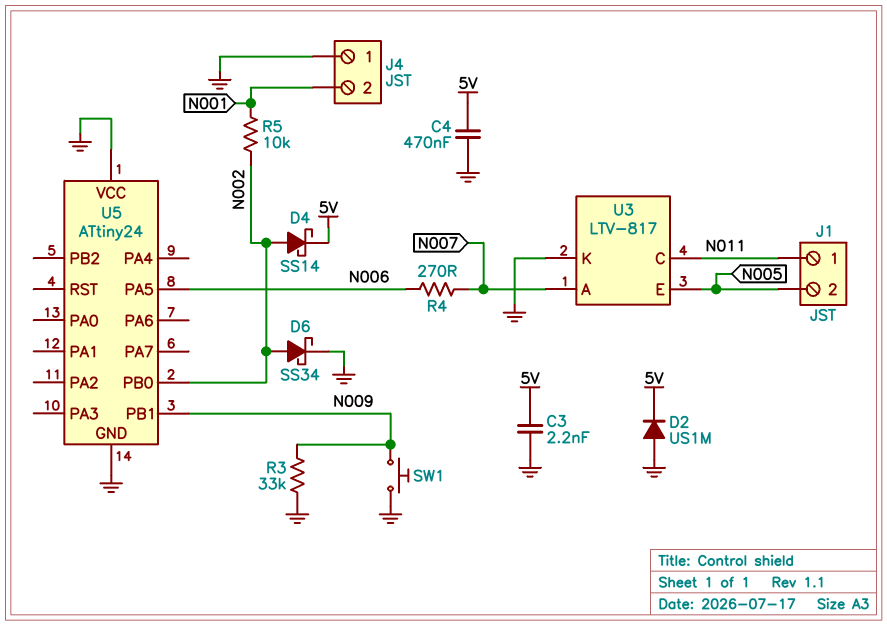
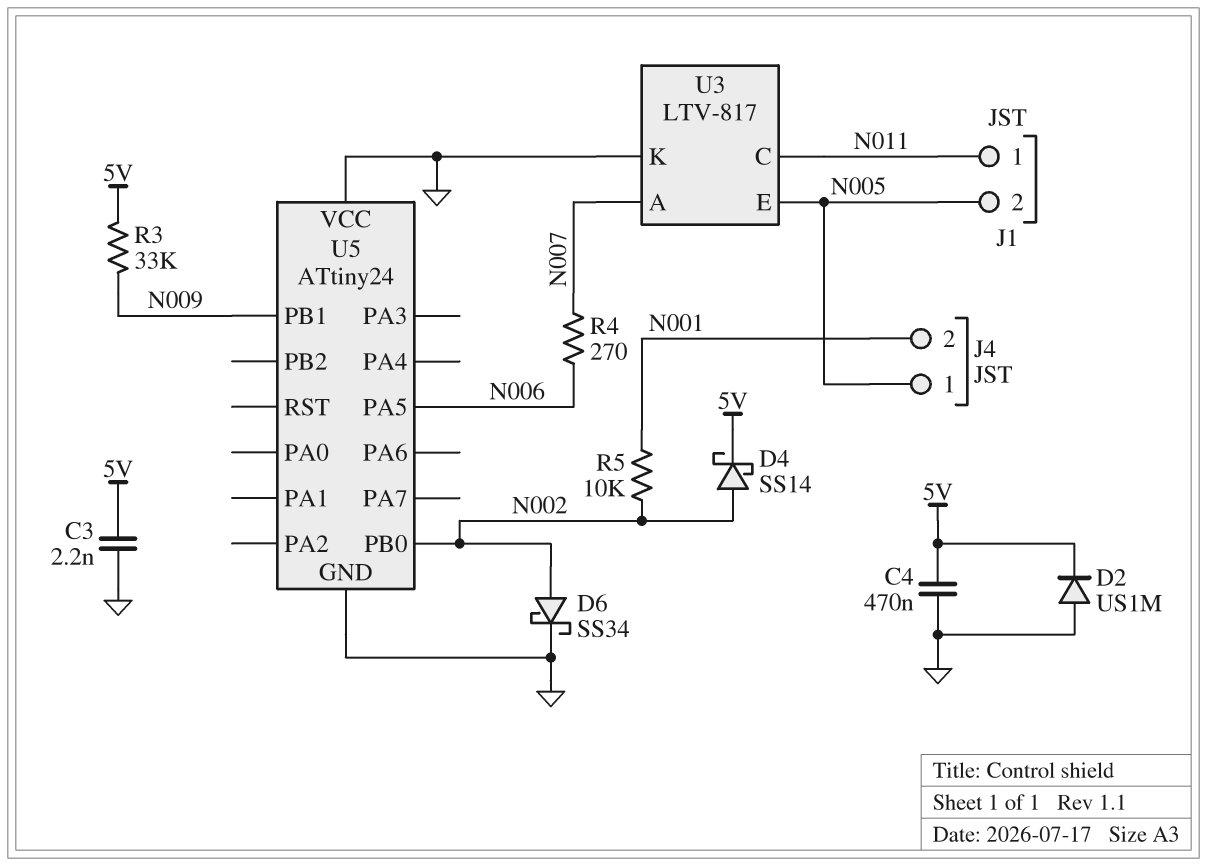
J4 pin 1: GND -> N005
R3: 33k (GND, N009) -> 33k (5V, N009)
SW1: button (GND, N009) -> none

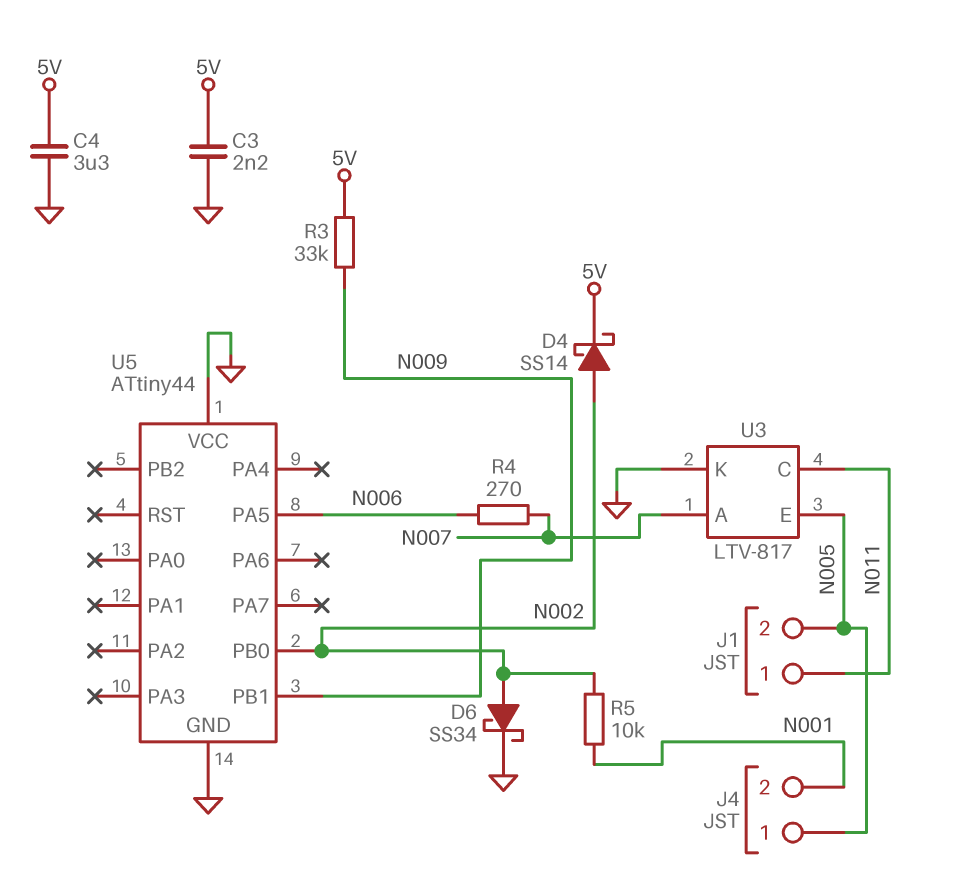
C4: 470nF (5V, GND) -> 3.3uF (5V, GND)
D2: diode US1M (A GND, K 5V) -> none
U5: ATtiny24 -> ATtiny44

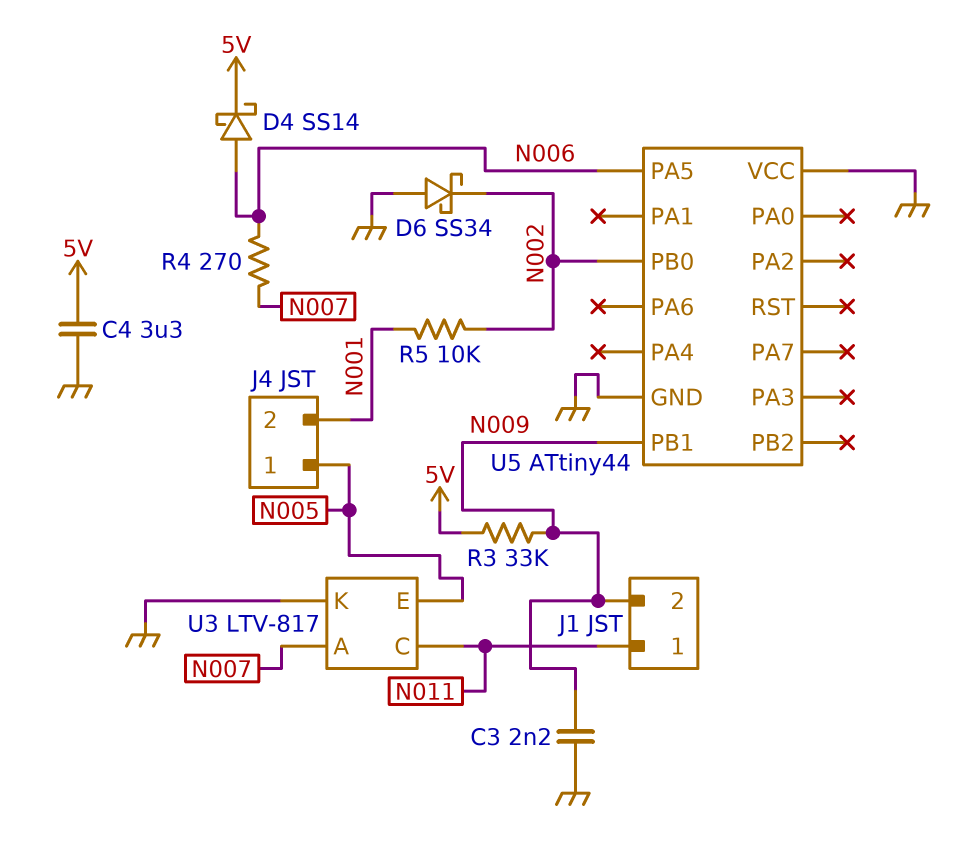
C3: 2.2nF (5V, GND) -> 2.2nF (GND, N009)
D4: schottky SS14 (A N002, K 5V) -> schottky SS14 (A N006, K 5V)
D6: schottky SS34 (A N002, K GND) -> schottky SS34 (A GND, K N002)
J1 pin 2: N005 -> N009

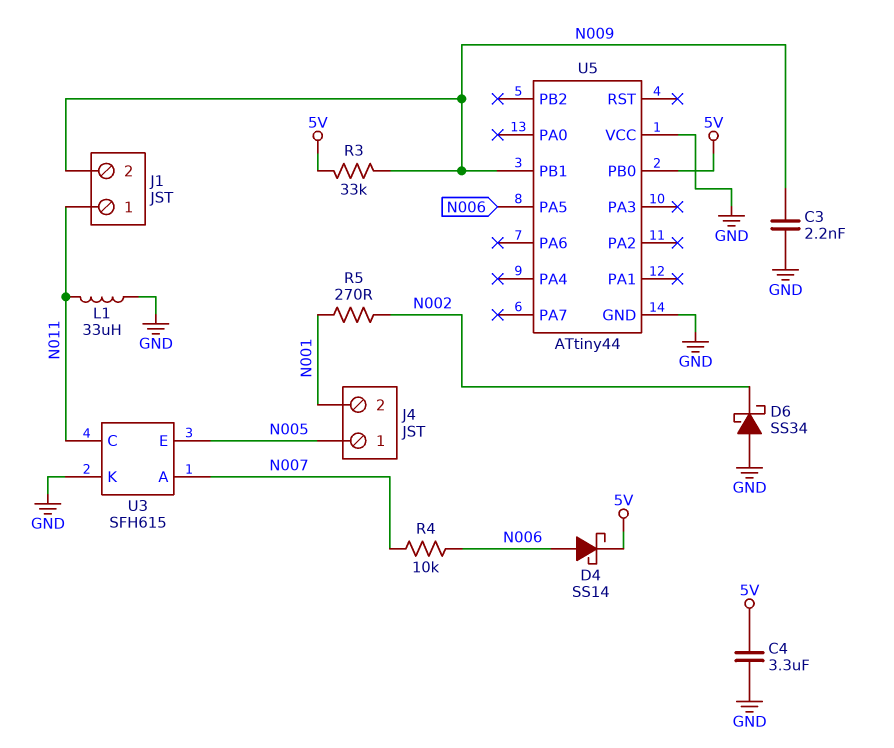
L1: none -> 33uH (GND, N011)
R4: 270 (N006, N007) -> 10k (N006, N007)
R5: 10k (N001, N002) -> 270 (N001, N002)
U3: LTV-817 -> SFH615
U5 pin PB0: N002 -> 5V

